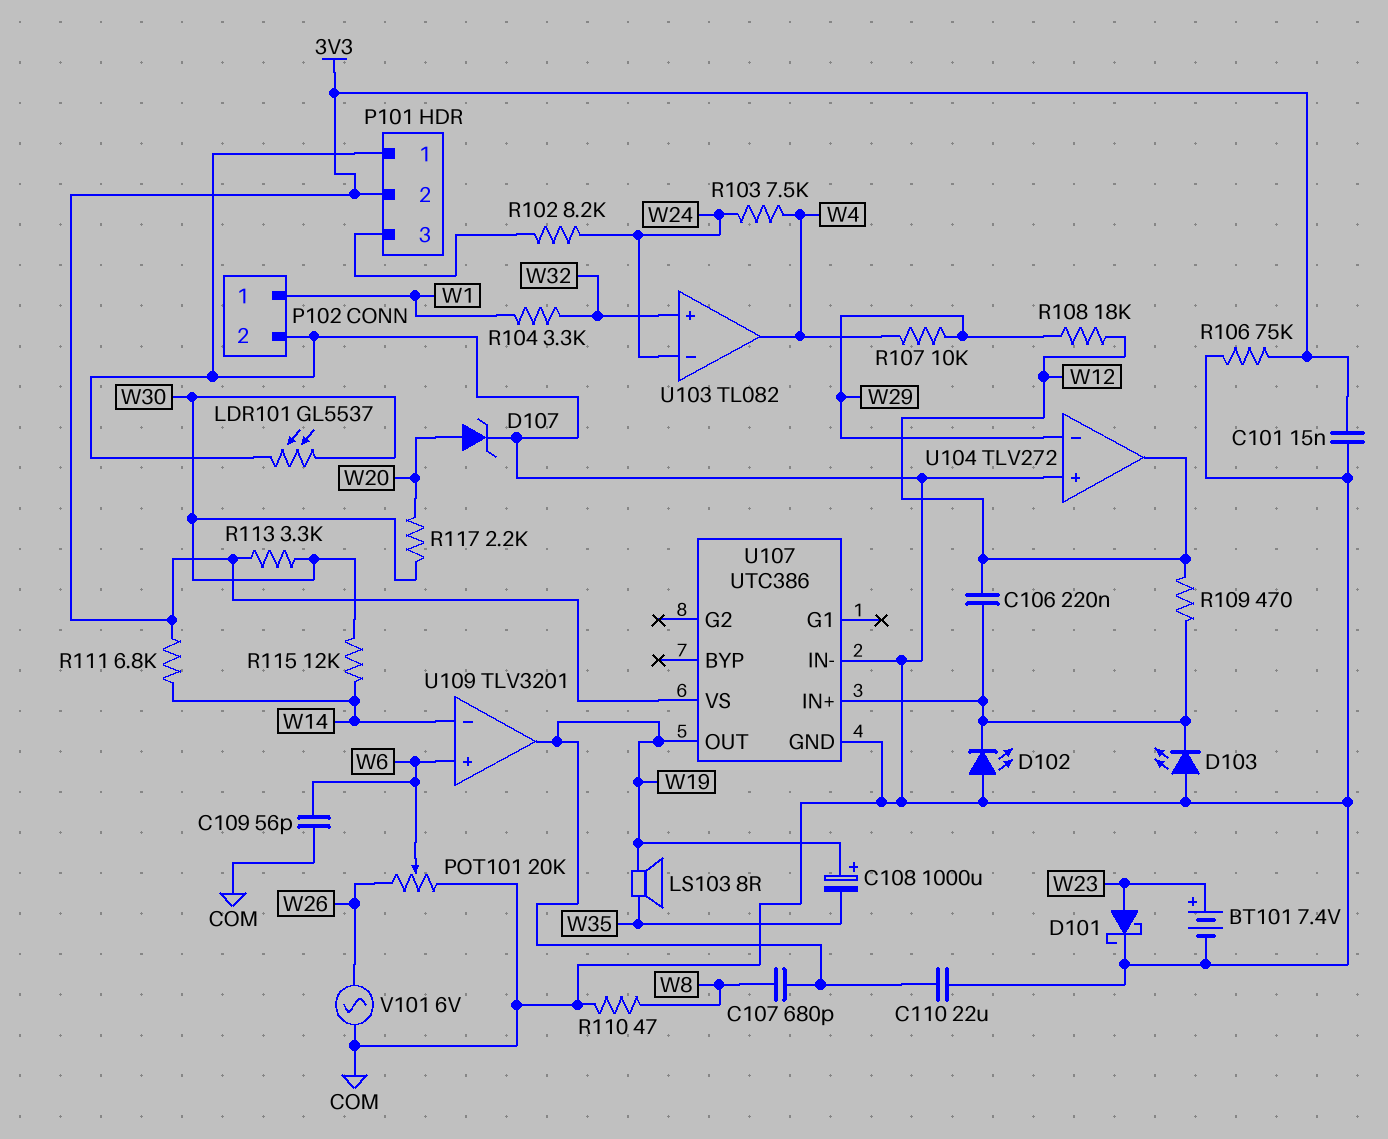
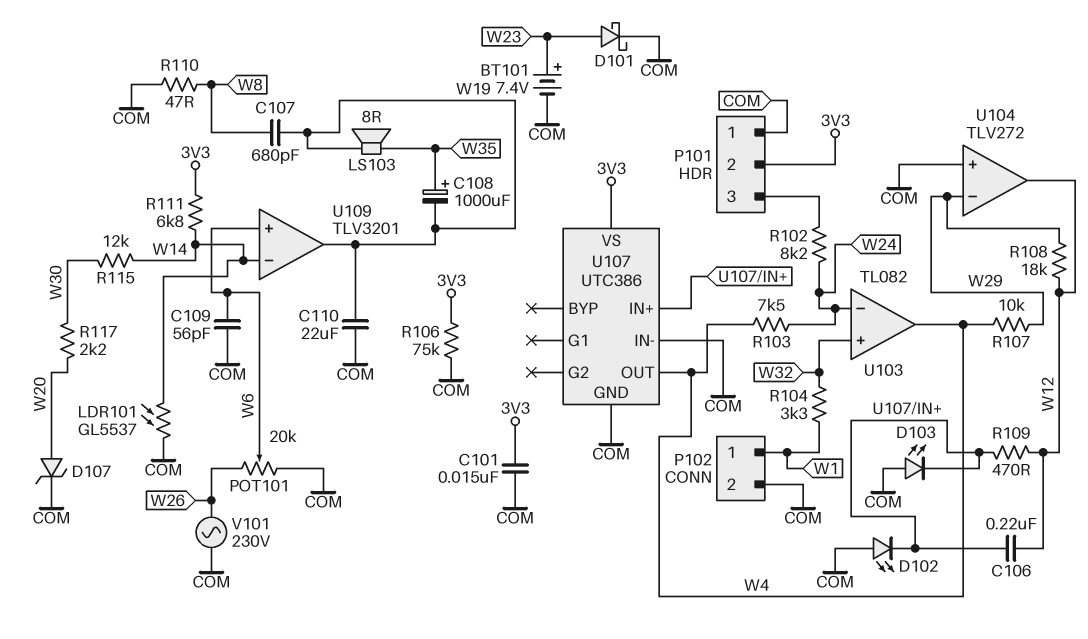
C108: 1000uF (plus W19, minus W35) -> 1000uF (plus W35, minus W19)
LDR101: GL5537 (COM, W30) -> GL5537 (COM, W14)
R113: 3.3k (3V3, W30) -> none
U107 pin OUT: W19 -> W4
V101: AC 6V (COM, W26) -> AC 230V (COM, W26)

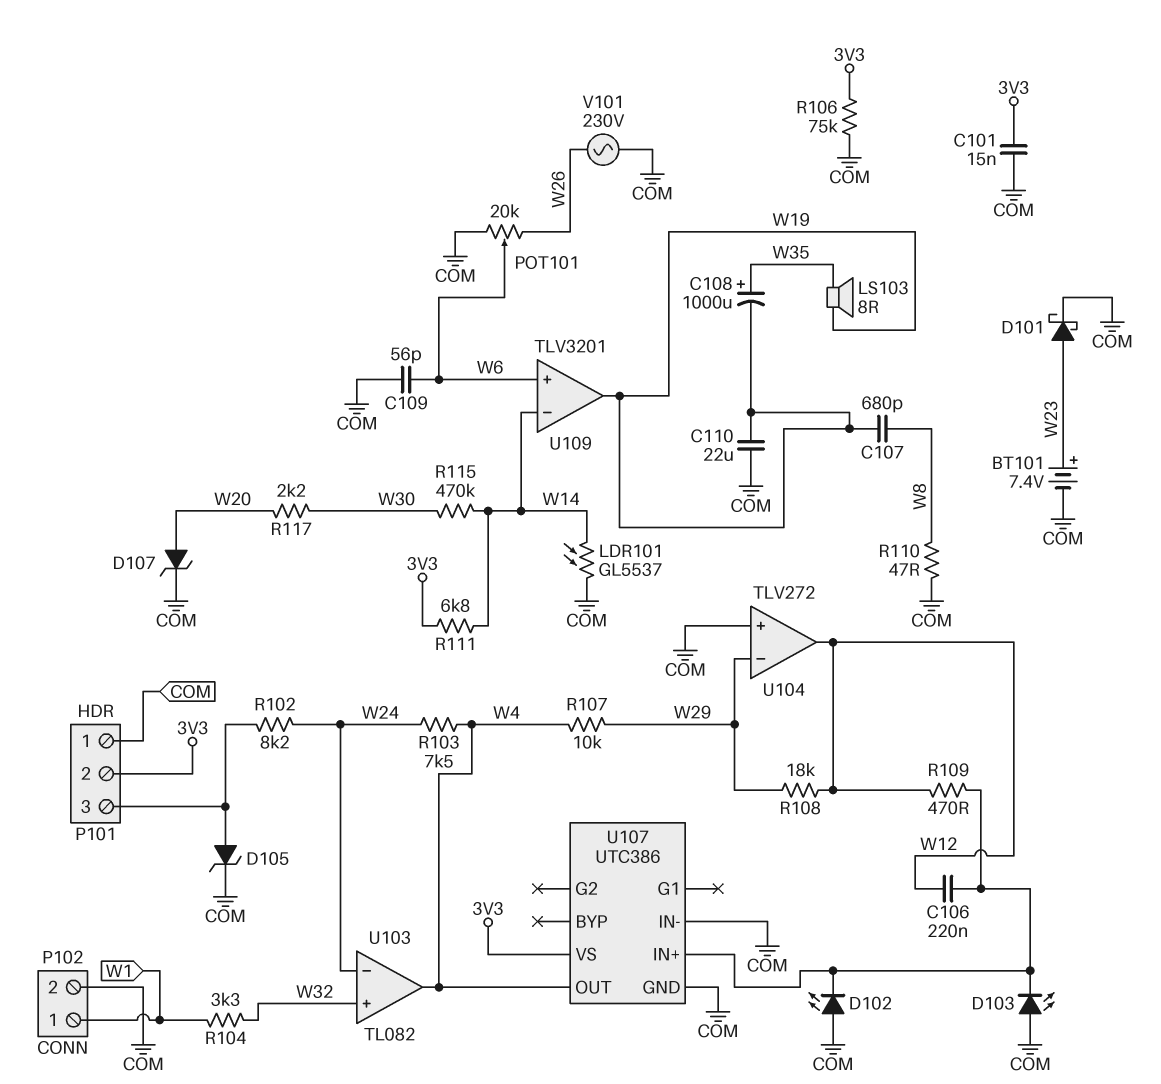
D105: none -> zener (A P101/3, K COM)
R115: 12k (W14, W30) -> 470k (W14, W30)

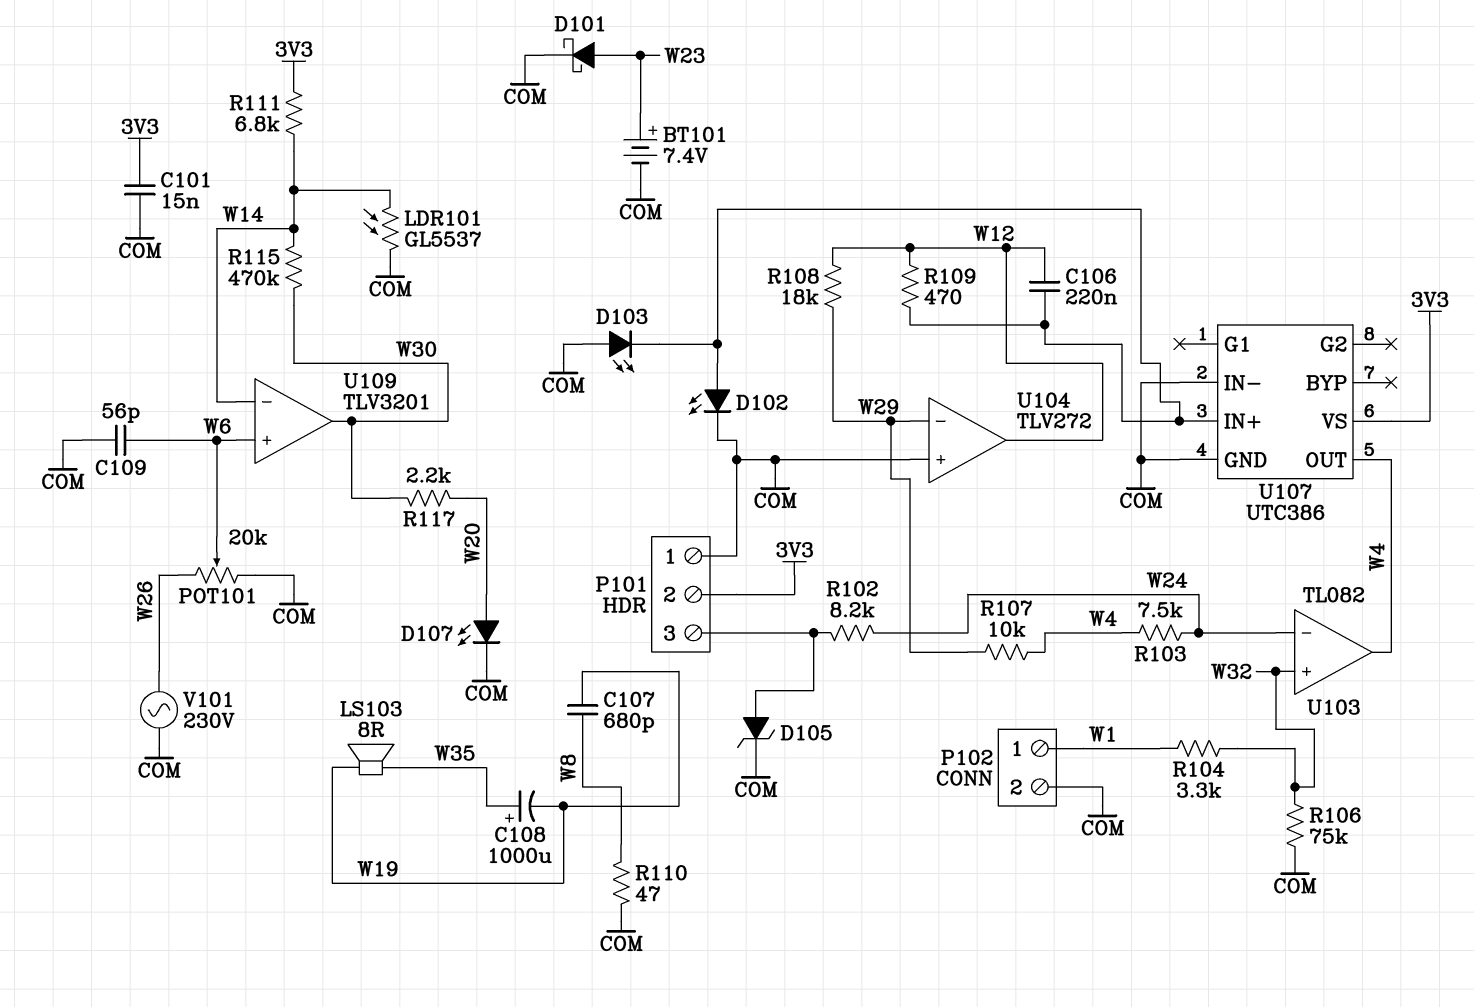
C110: 22uF (COM, W19) -> none
D102: LED (A COM, K U107/IN+) -> LED (A U107/IN+, K COM)
D107: zener (A W20, K COM) -> LED (A W20, K COM)
R106: 75k (3V3, COM) -> 75k (COM, W32)
U109 pin out: W19 -> W30

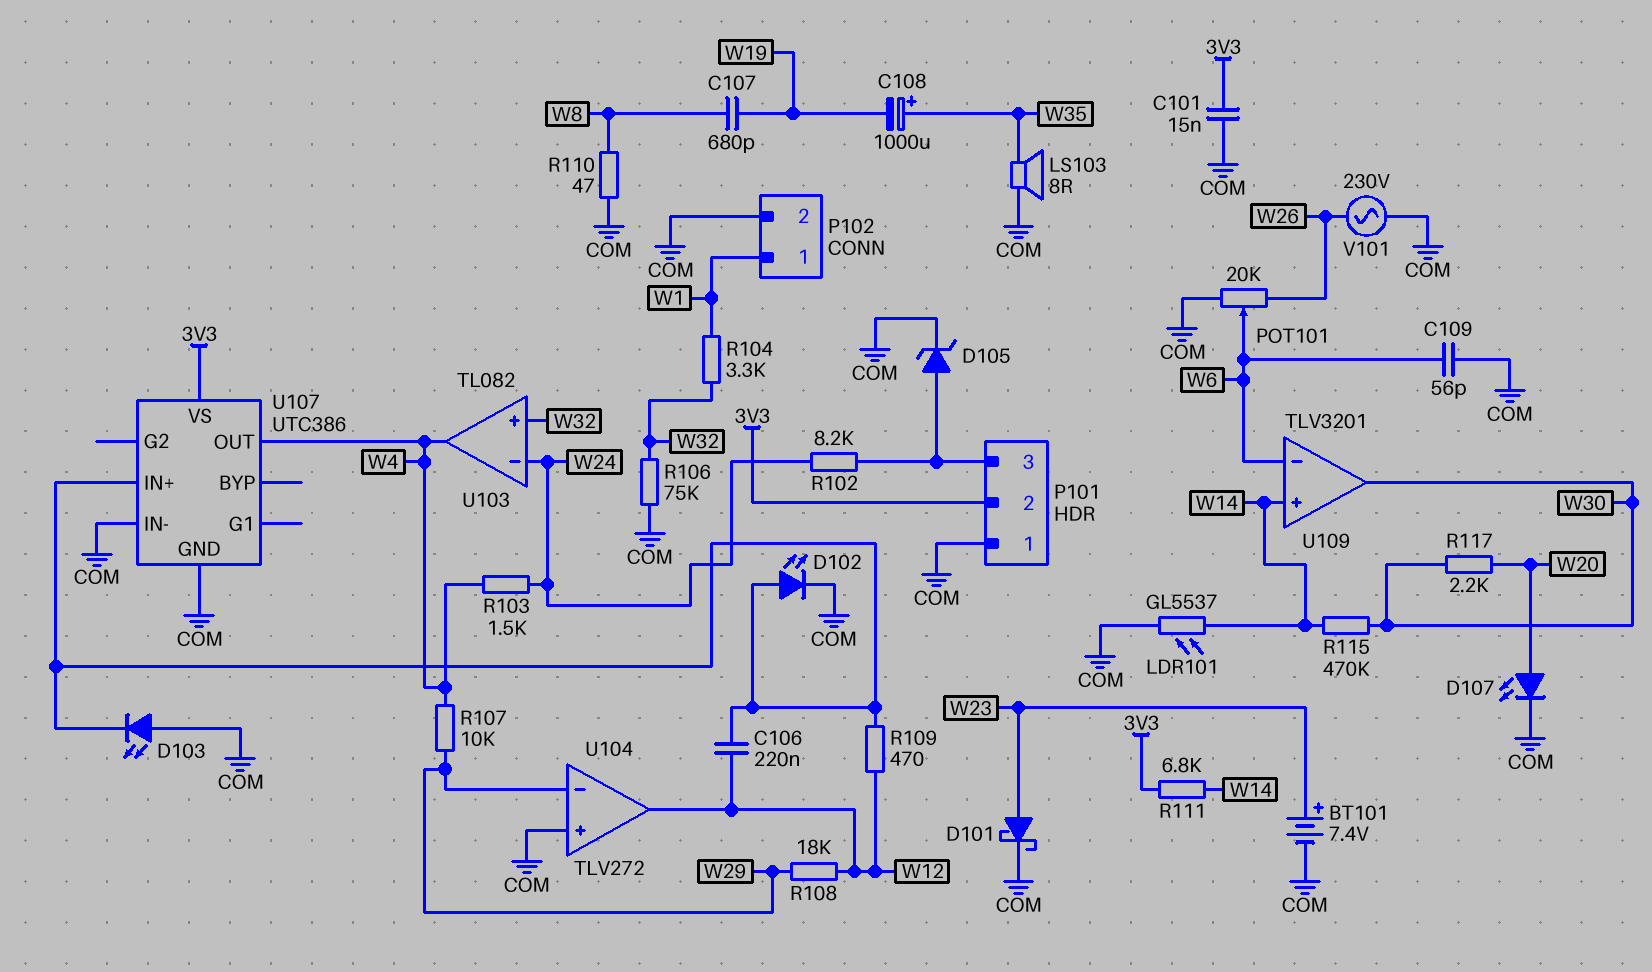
LS103: speaker 8R (W19, W35) -> speaker 8R (COM, W35)
R103: 7.5k (W4, W24) -> 1.5k (W4, W24)
U109 pin in+: W6 -> W14
U109 pin in-: W14 -> W6

